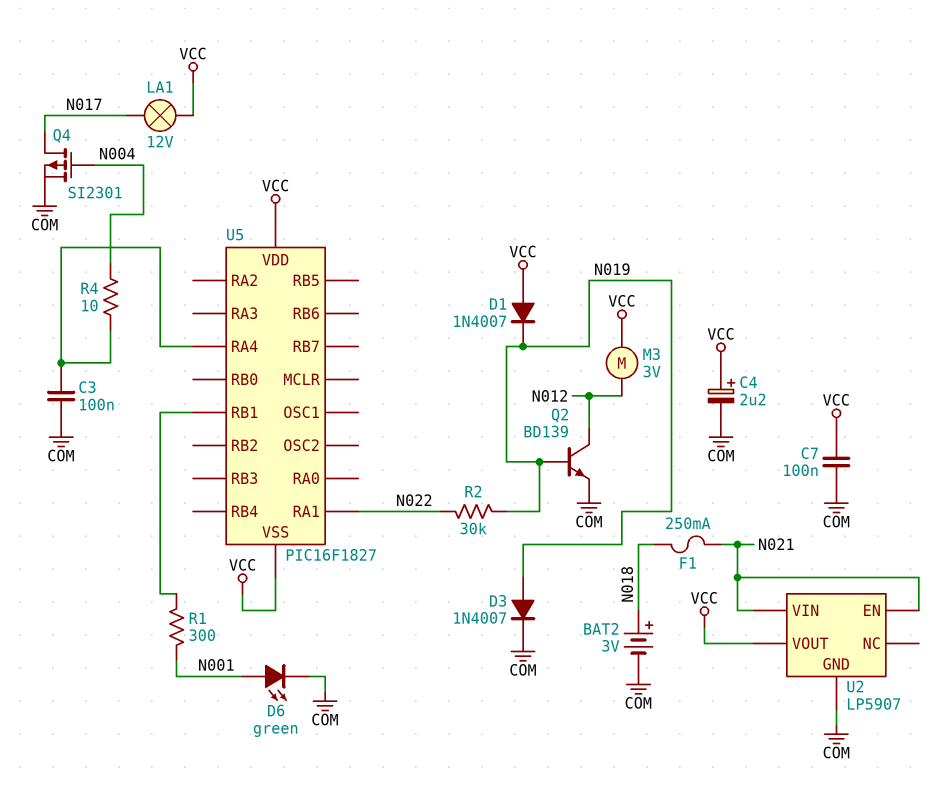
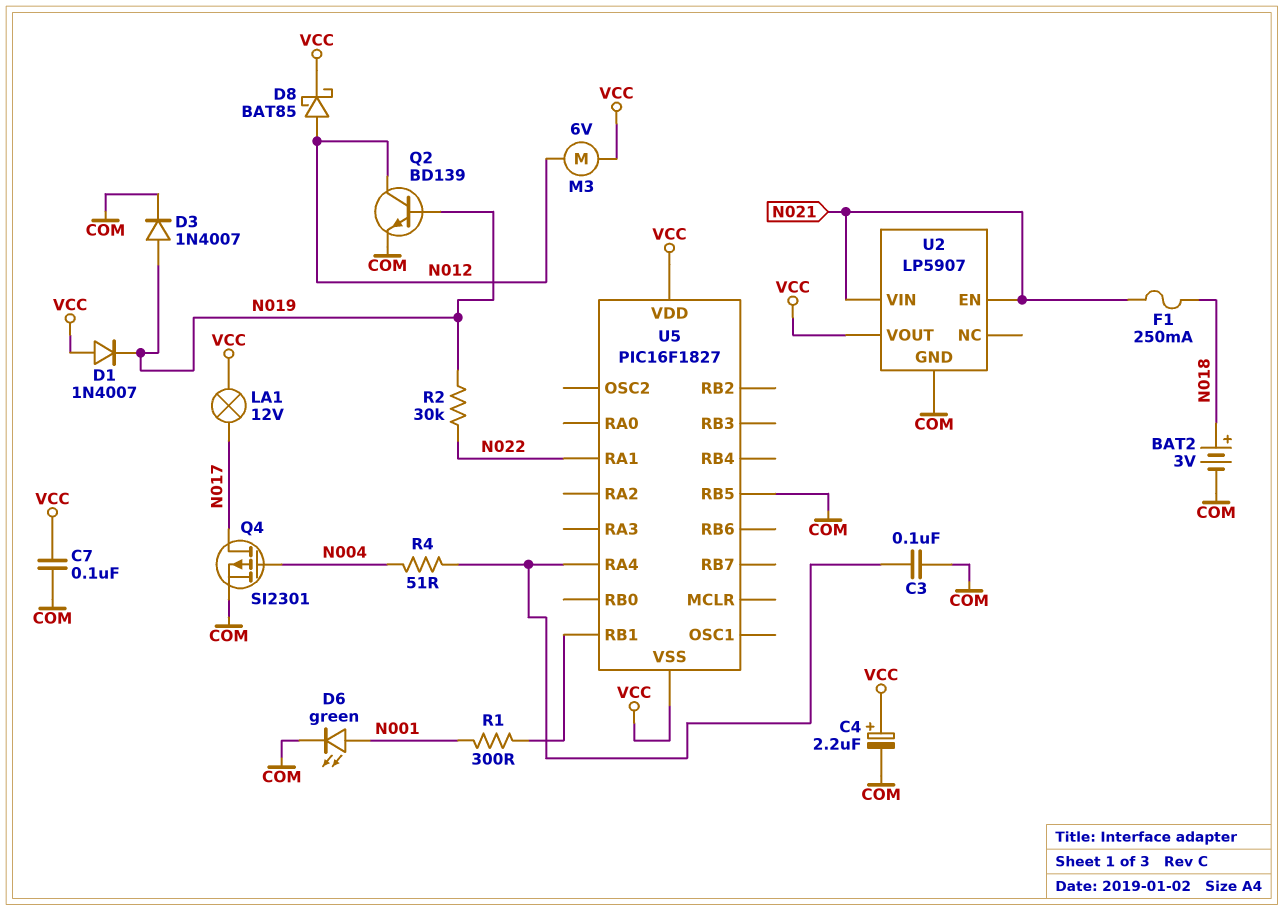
D8: none -> schottky BAT85 (A N012, K VCC)
M3: motor 3V (N012, VCC) -> motor 6V (N012, VCC)
R4: 10 (N004, U5/RA4) -> 51 (N004, U5/RA4)
U5 pin RB5: none -> COM

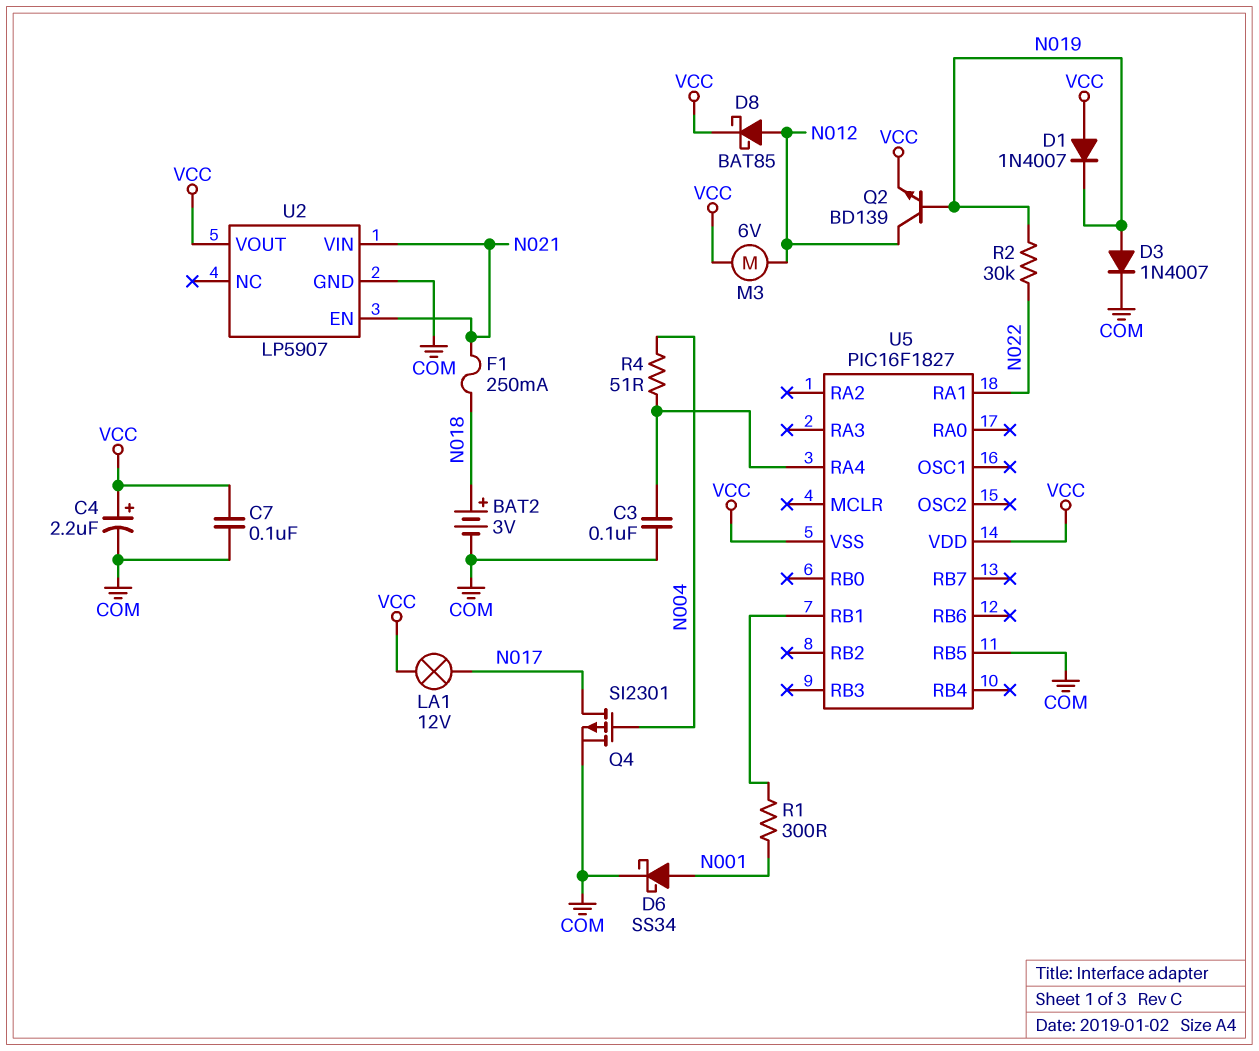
D6: LED green (A N001, K COM) -> schottky SS34 (A N001, K COM)
Q2: NPN BD139 (B N019, C N012, E COM) -> NPN BD139 (B N019, C N012, E VCC)

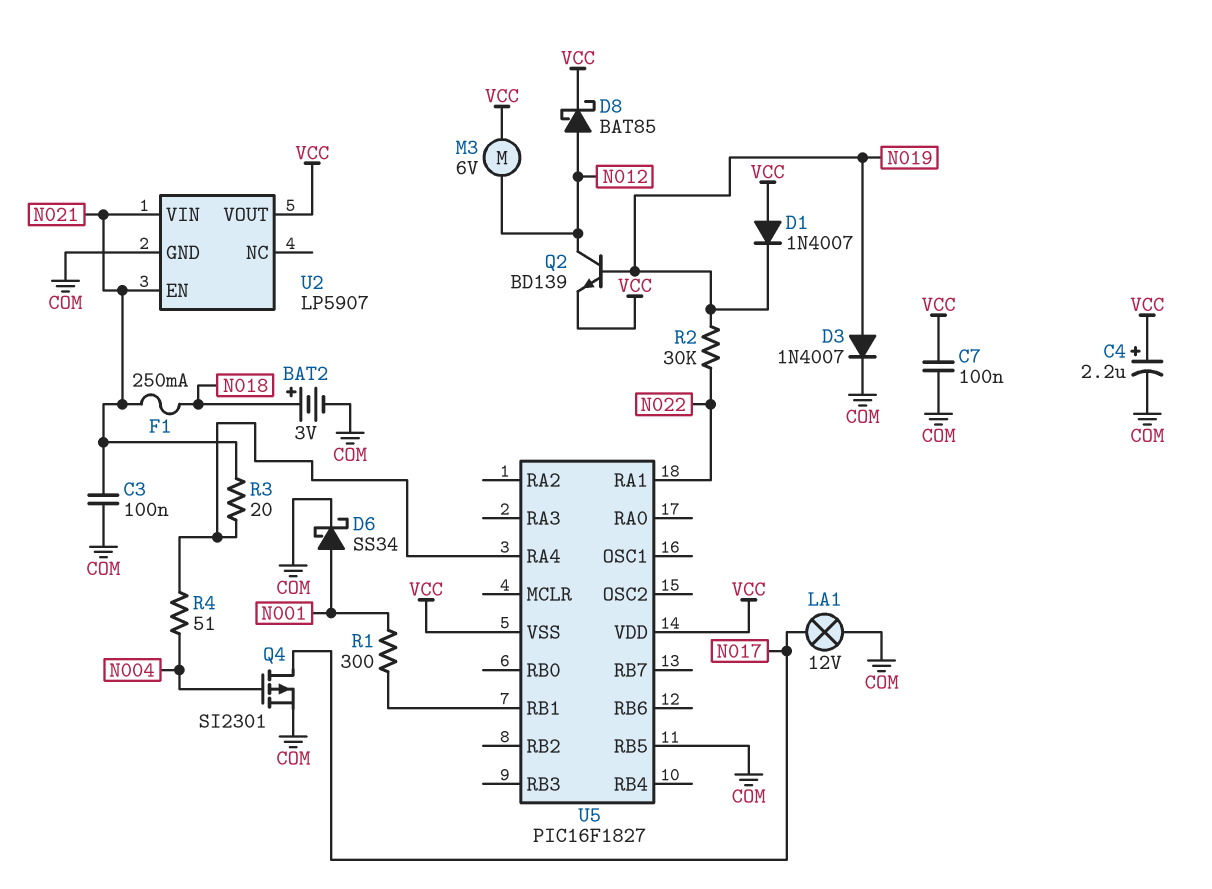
C3: 100nF (COM, U5/RA4) -> 100nF (COM, N021)
LA1: lamp 12V (N017, VCC) -> lamp 12V (COM, N017)
R3: none -> 20 (N021, U5/RA4)

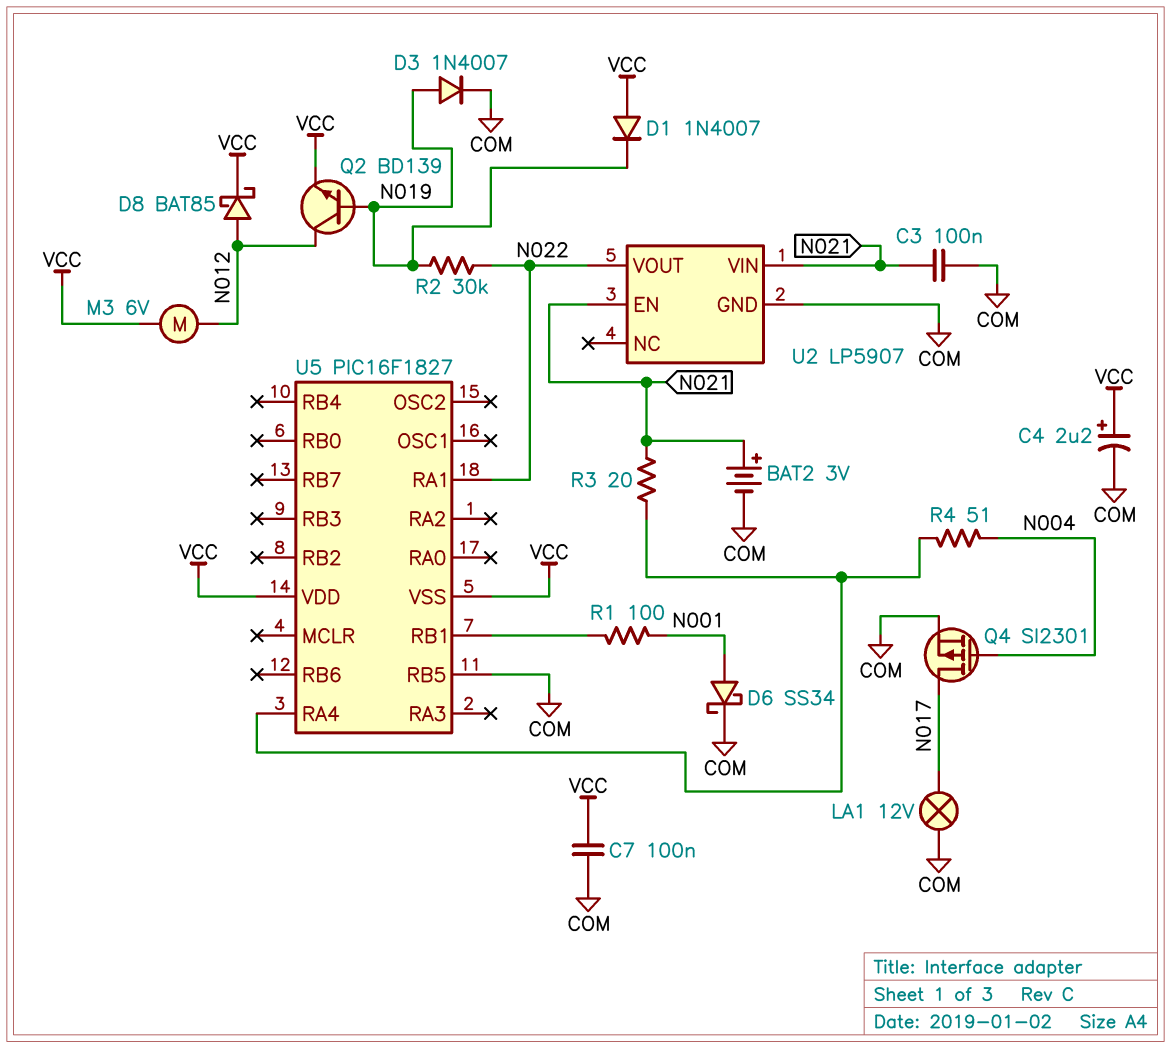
BAT2: 3V (plus N018, minus COM) -> 3V (plus N021, minus COM)
F1: 250mA (N018, N021) -> none
R1: 300 (N001, U5/RB1) -> 100 (N001, U5/RB1)
U2 pin VOUT: VCC -> N022

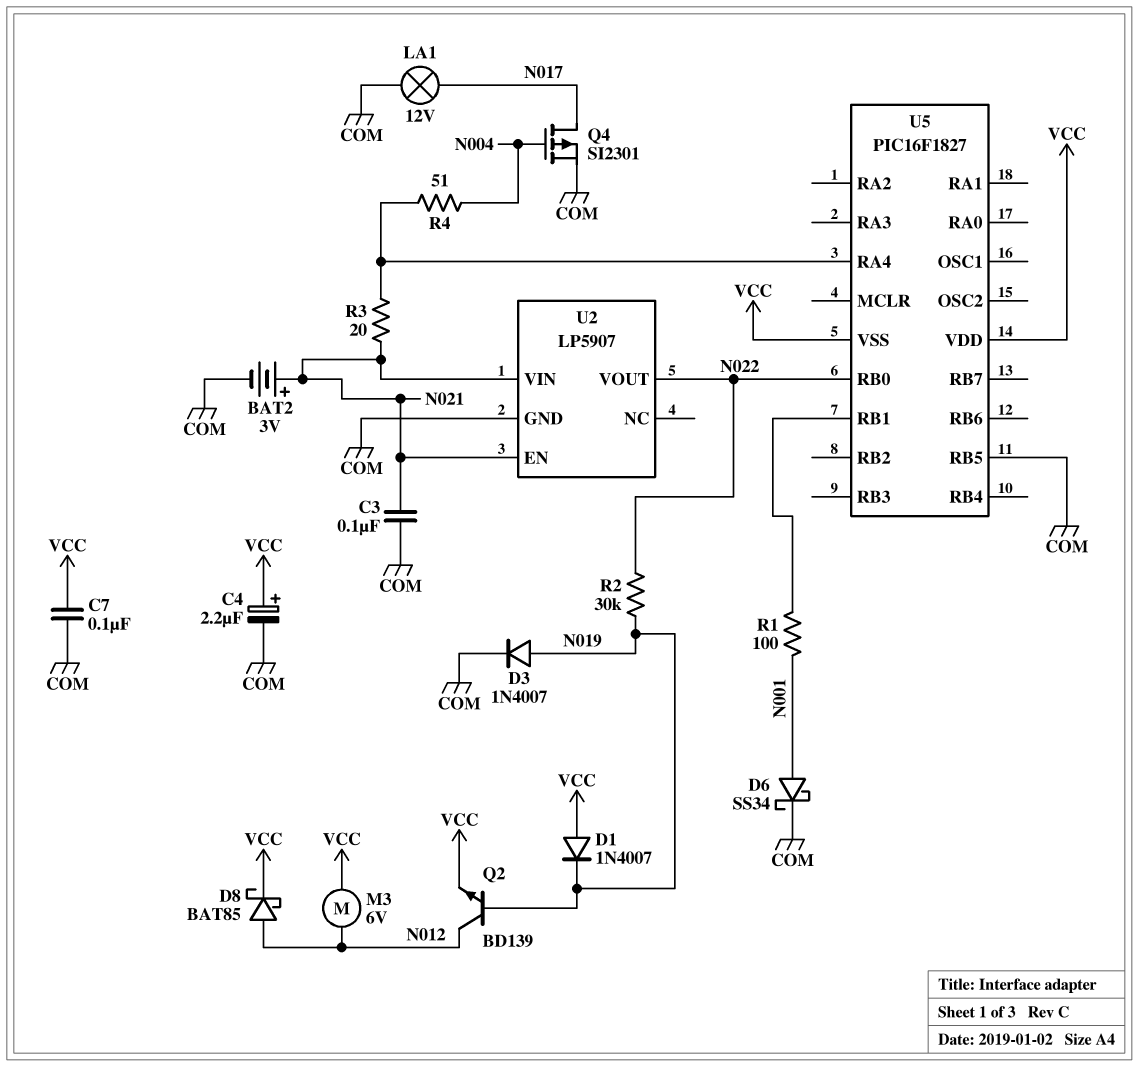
U5 pin RA1: N022 -> none
U5 pin RB0: none -> N022

